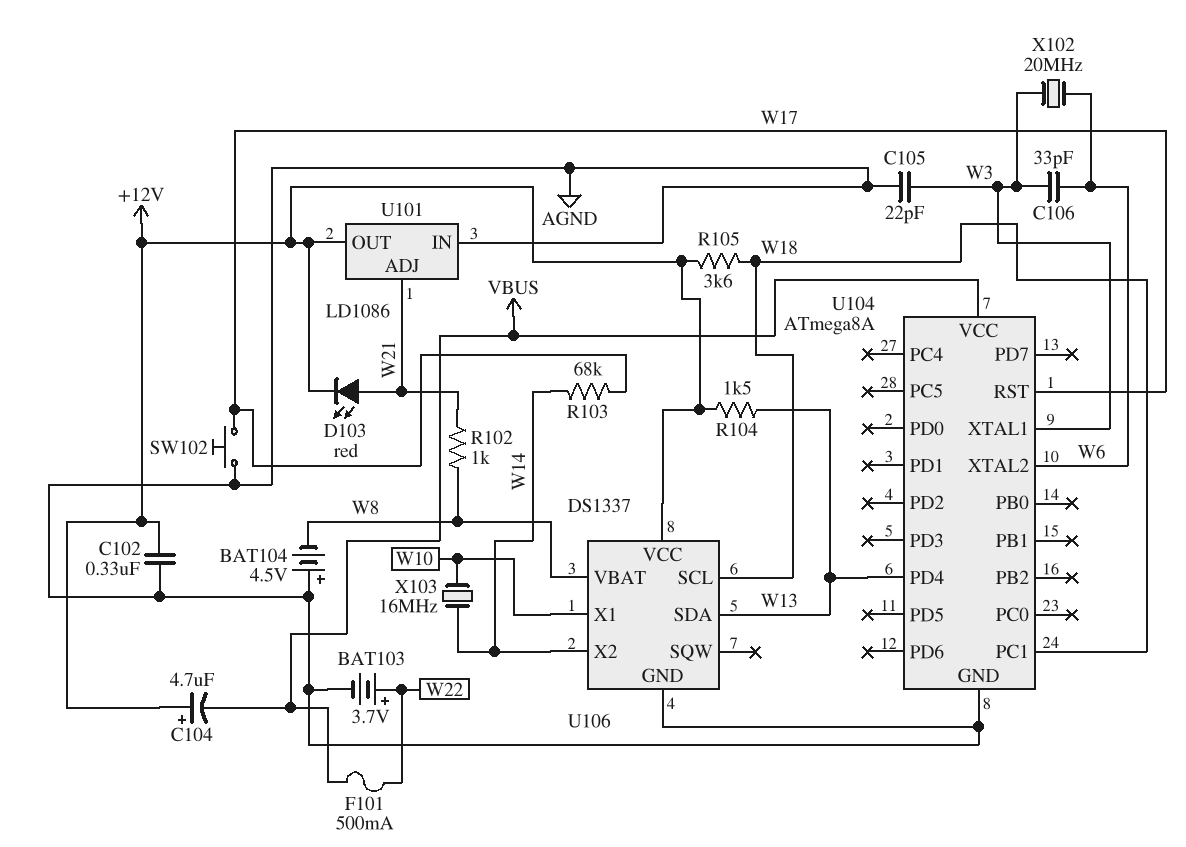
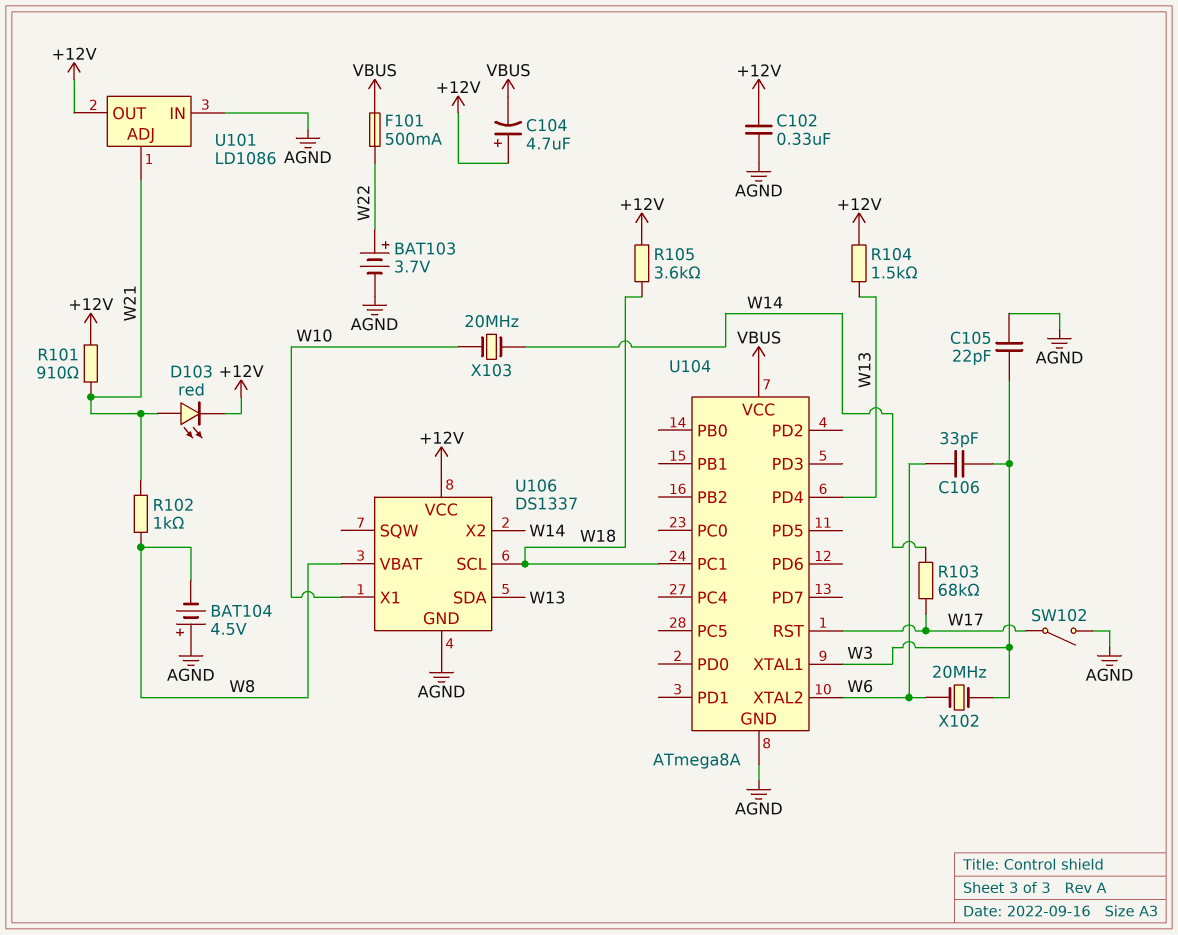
R101: none -> 910 (+12V, W21)
SW102: button (AGND, W17) -> switch (AGND, W17)
X103: 16MHz (W10, W14) -> 20MHz (W10, W14)

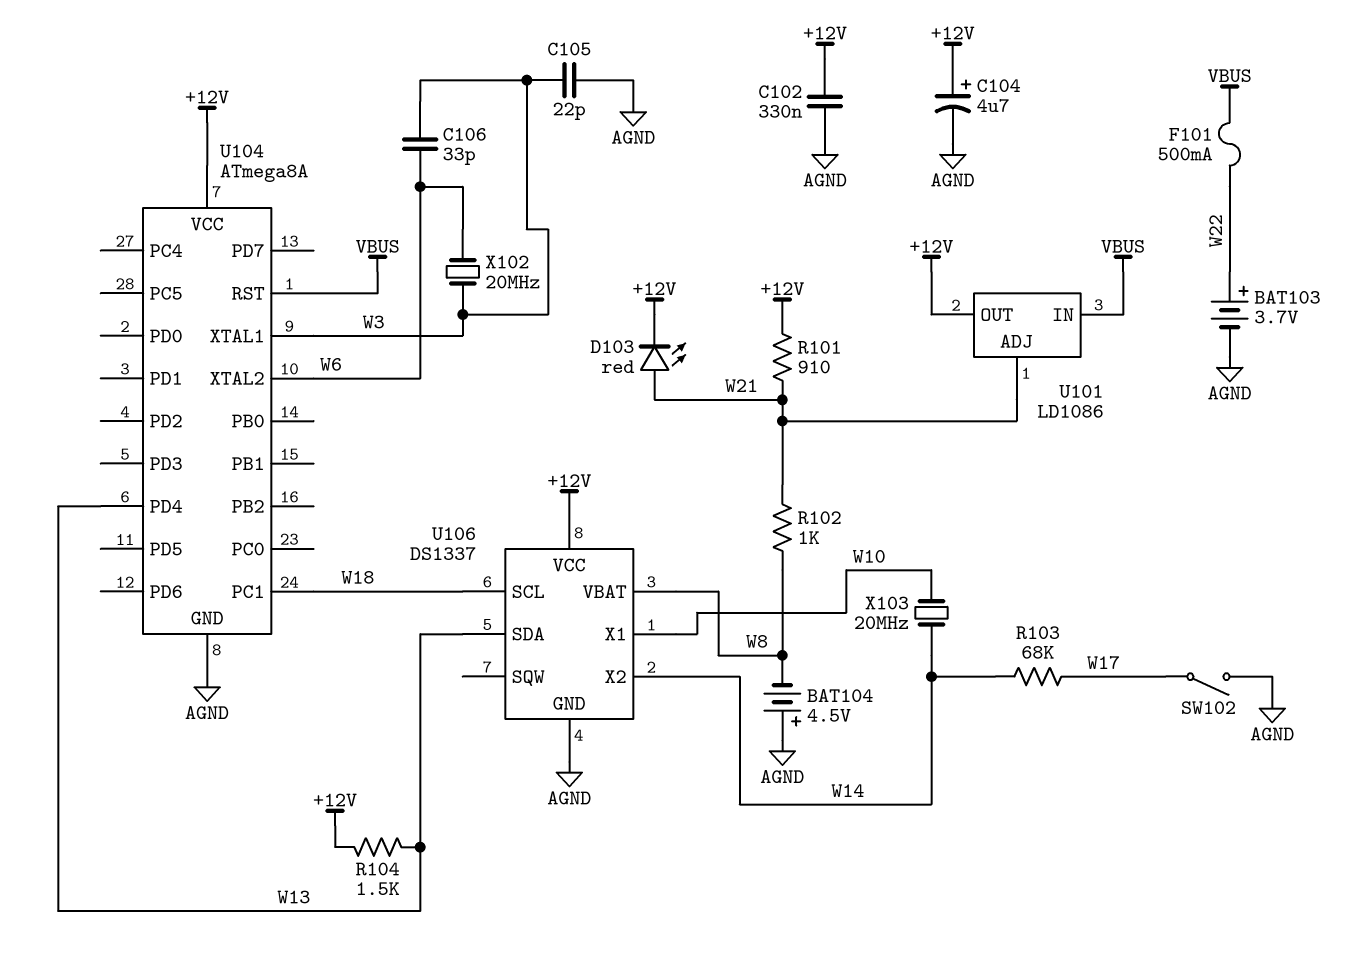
C104: 4.7uF (plus +12V, minus VBUS) -> 4.7uF (plus +12V, minus AGND)
R105: 3.6k (+12V, W18) -> none
U101 pin IN: AGND -> VBUS
U104 pin RST: W17 -> VBUS
U104 pin VCC: VBUS -> +12V

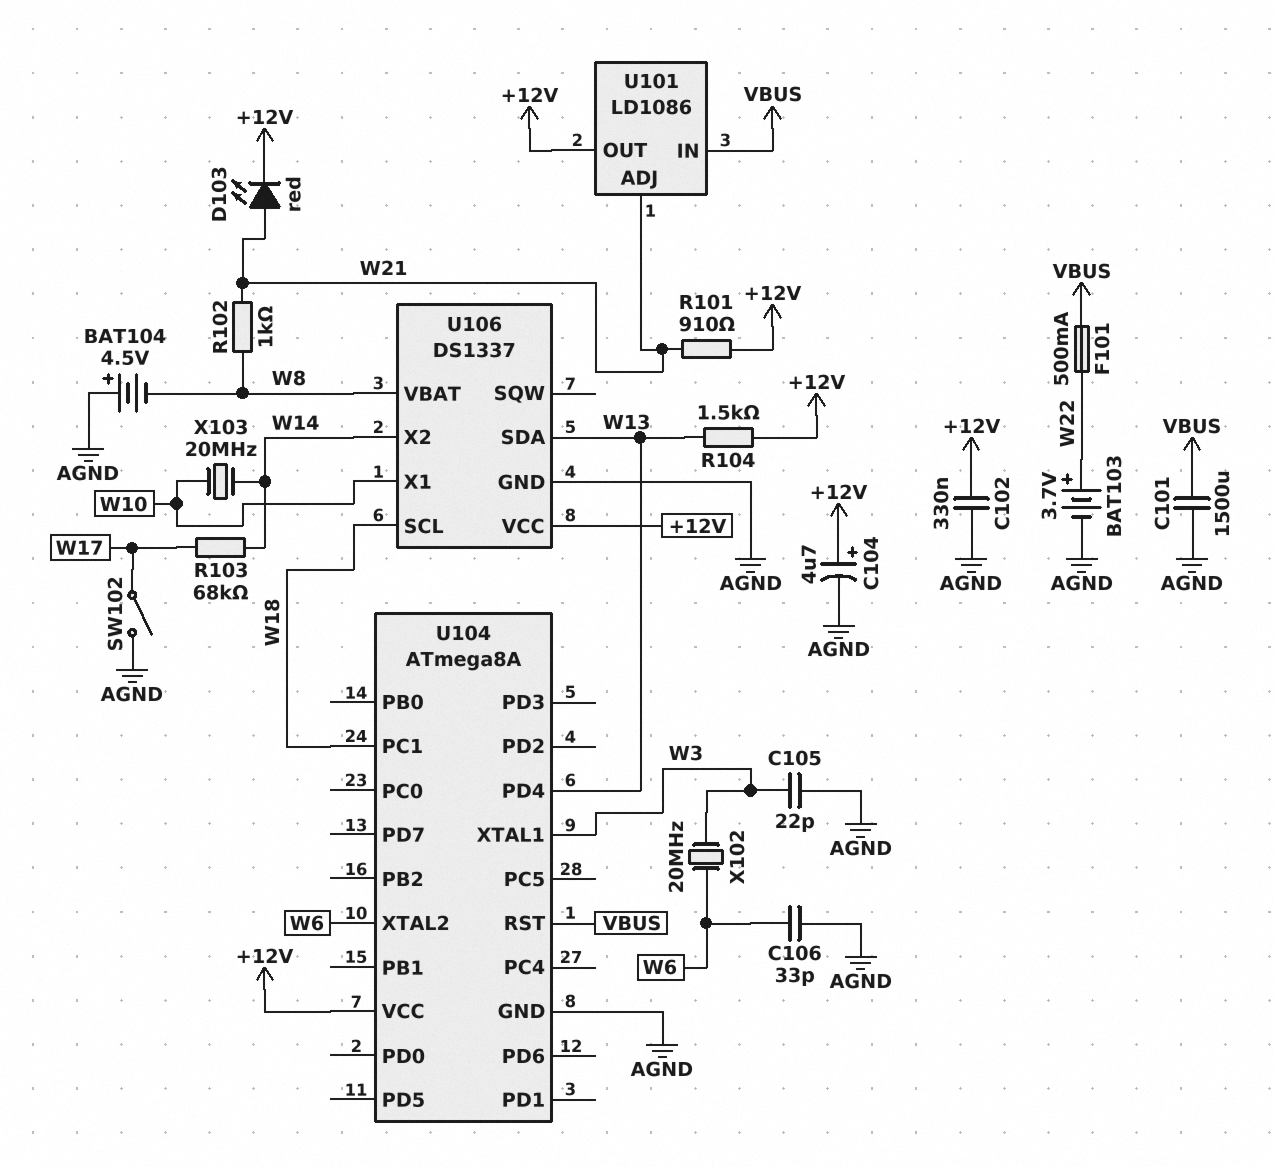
C101: none -> 1500uF (AGND, VBUS)
C106: 33pF (W3, W6) -> 33pF (AGND, W6)

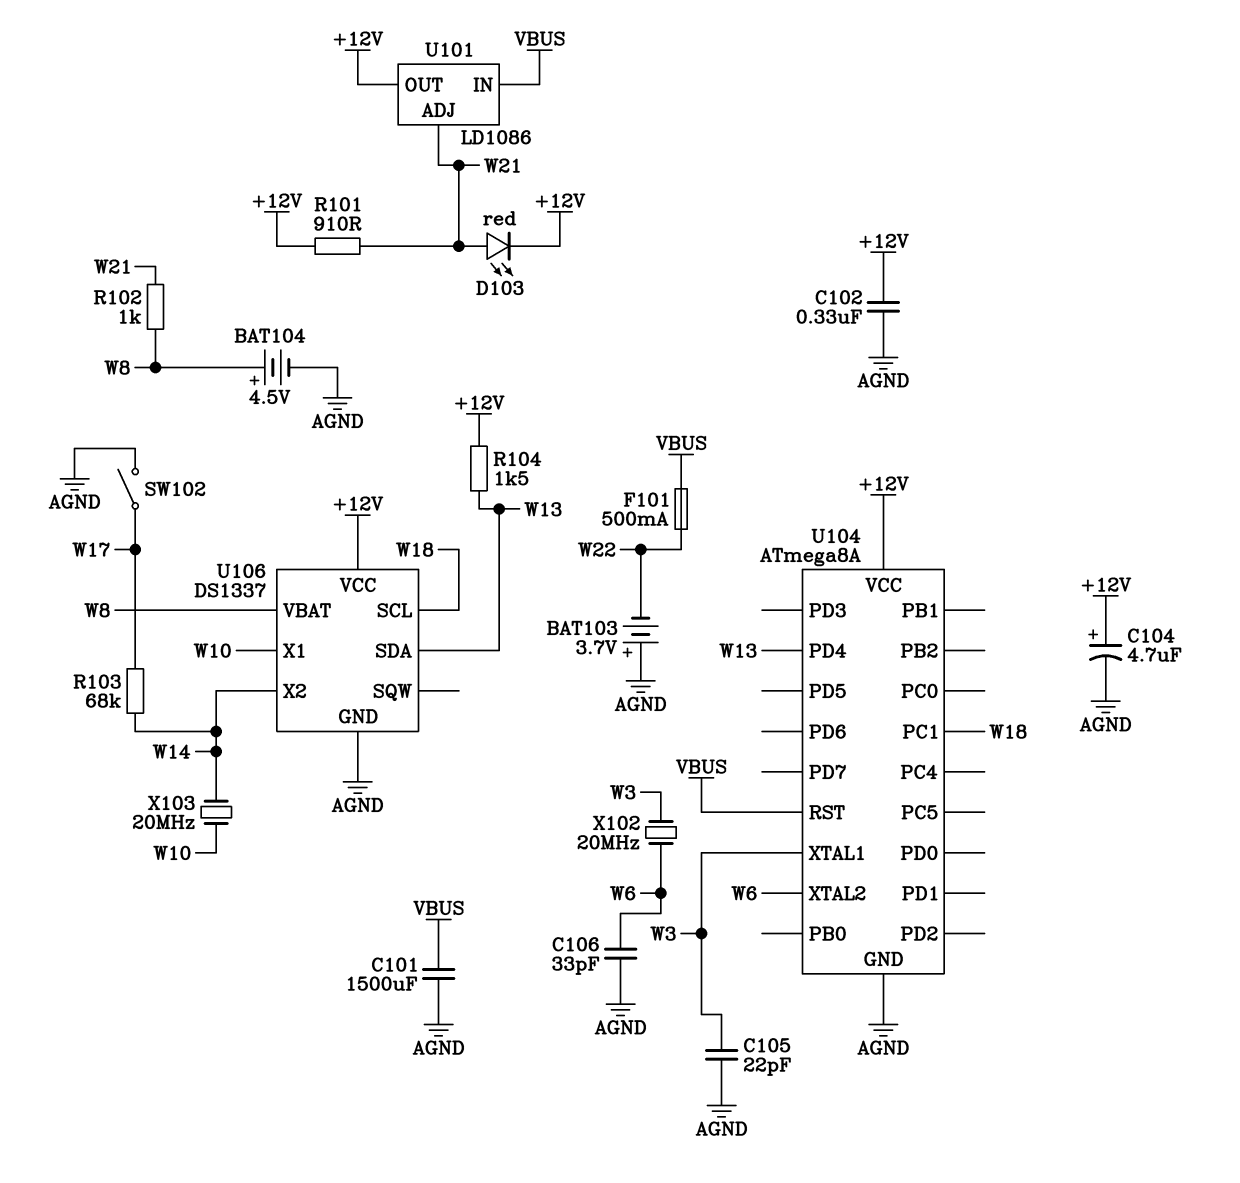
BAT103: 3.7V (plus W22, minus AGND) -> 3.7V (plus AGND, minus W22)
BAT104: 4.5V (plus AGND, minus W8) -> 4.5V (plus W8, minus AGND)

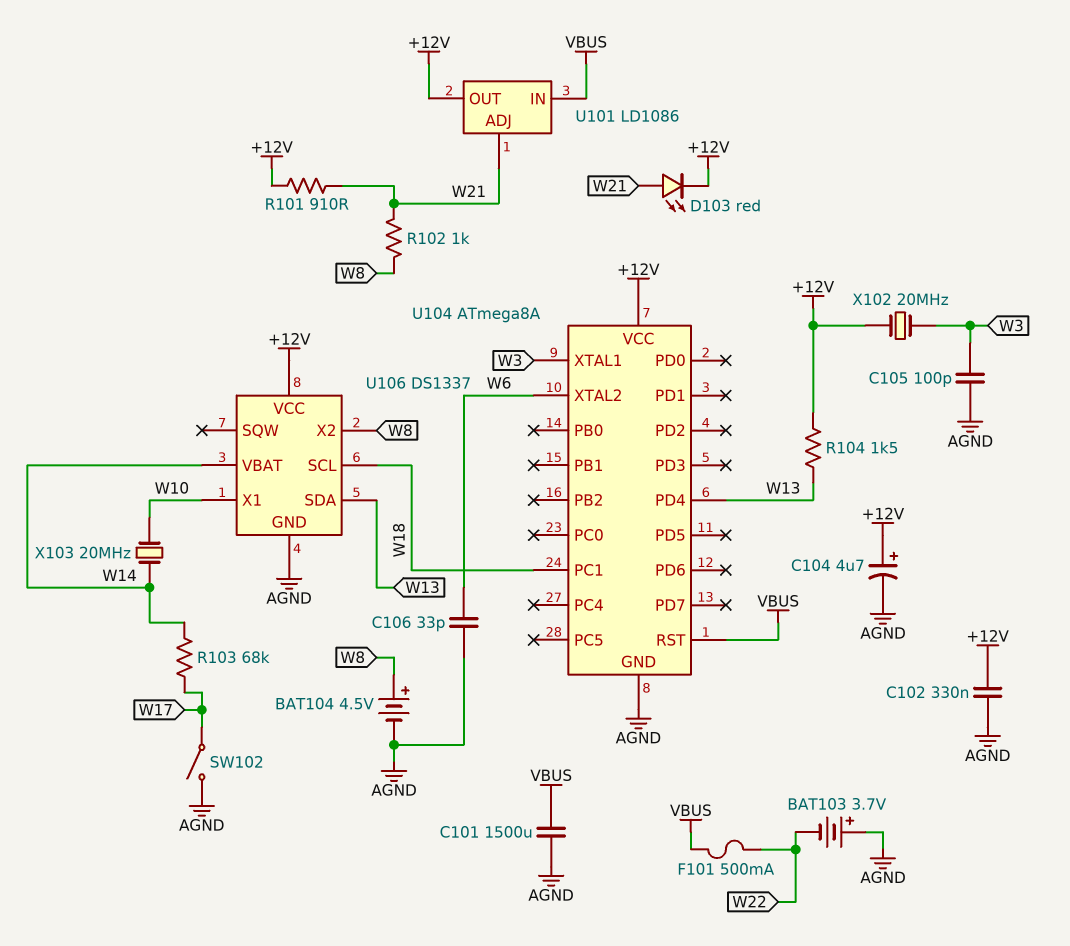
C105: 22pF (AGND, W3) -> 100pF (AGND, W3)
U106 pin VBAT: W8 -> W14
U106 pin X2: W14 -> W8
X102: 20MHz (W3, W6) -> 20MHz (+12V, W3)

